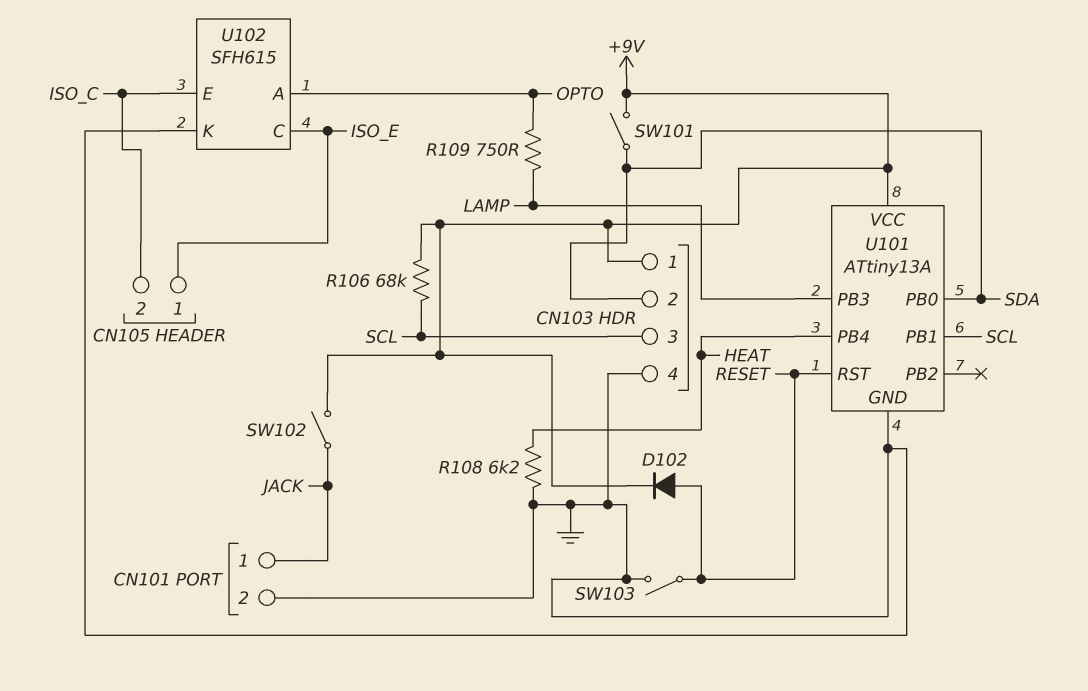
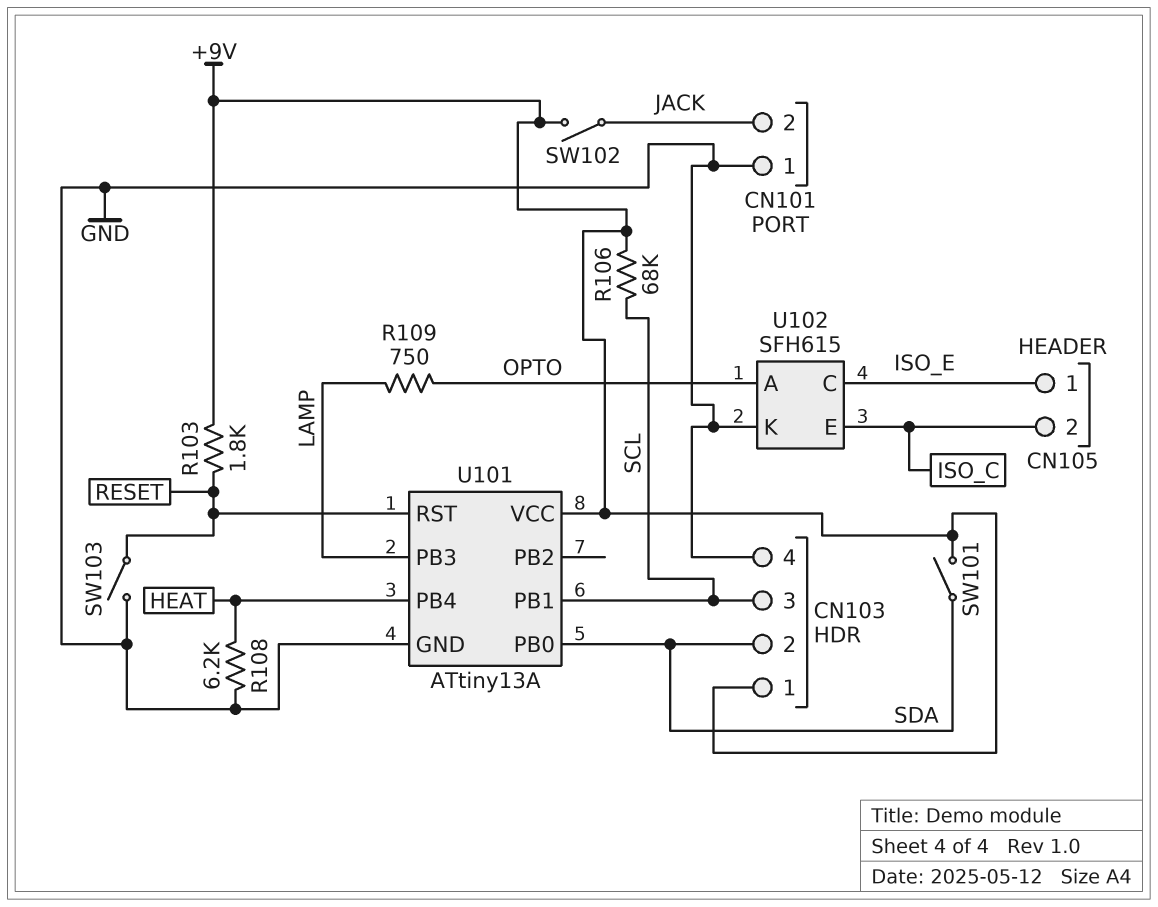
CN101 pin 1: JACK -> GND
CN101 pin 2: GND -> JACK
D102: diode (A RESET, K +9V) -> none
R103: none -> 1.8k (+9V, RESET)

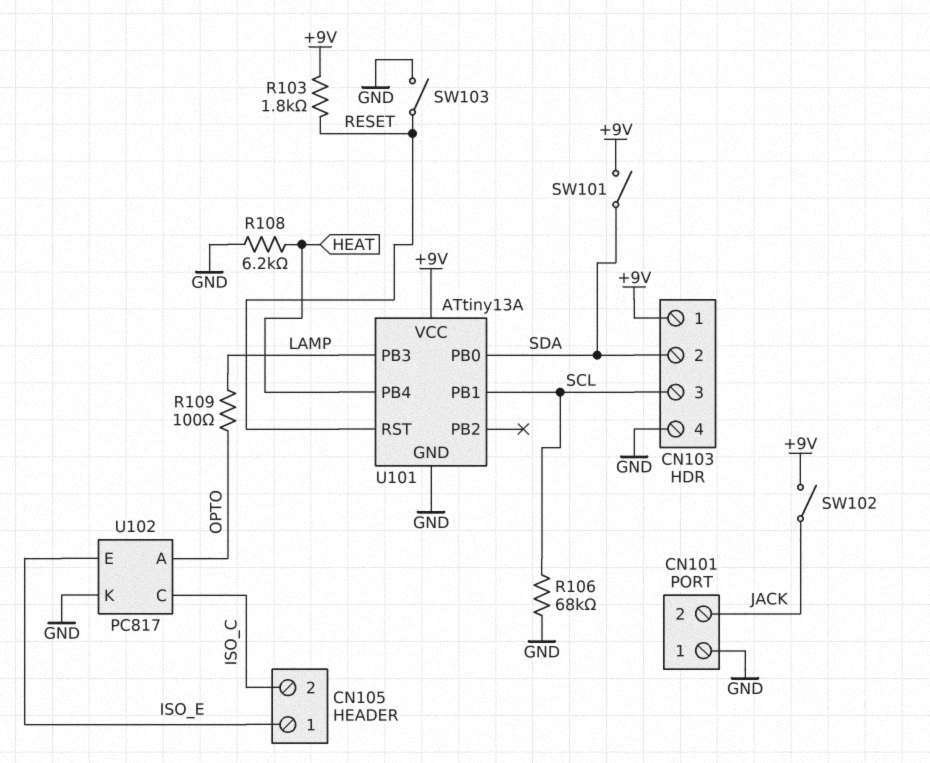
R106: 68k (+9V, SCL) -> 68k (GND, SCL)
R109: 750 (LAMP, OPTO) -> 100 (LAMP, OPTO)
U102: SFH615 -> PC817
U102 pin C: ISO_E -> ISO_C
U102 pin E: ISO_C -> ISO_E

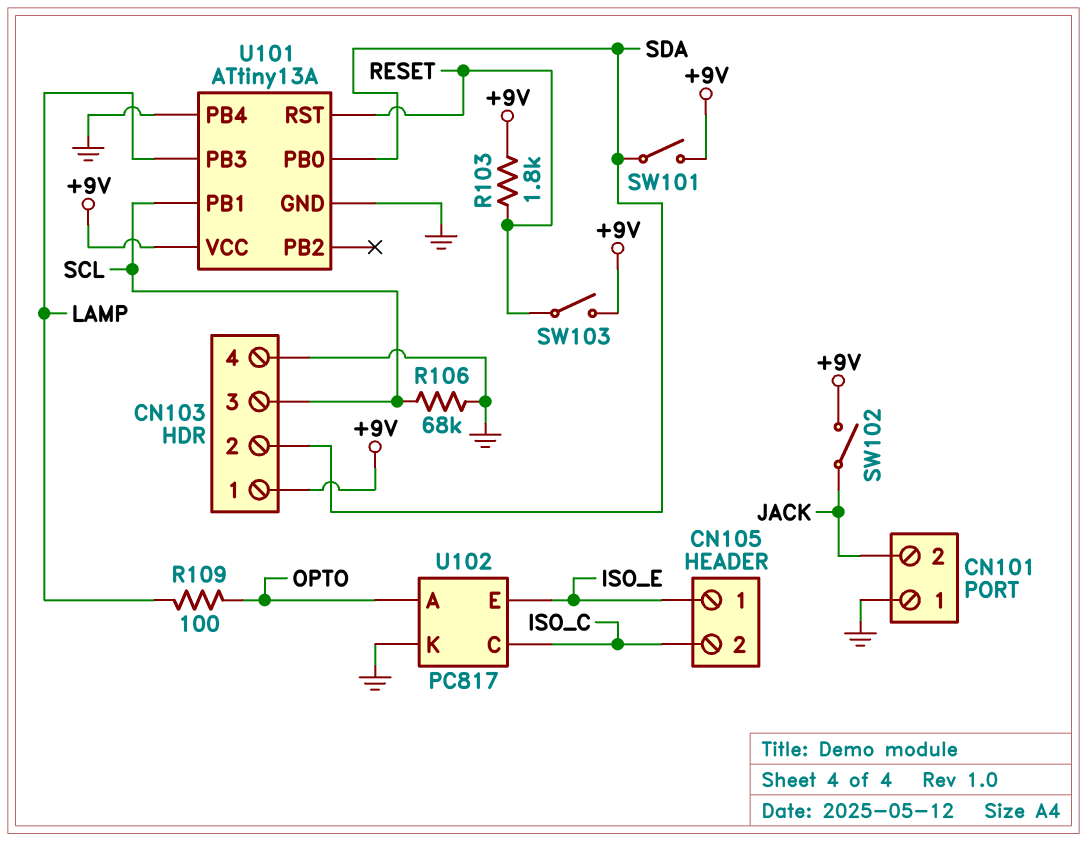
R108: 6.2k (GND, HEAT) -> none
SW103: switch (GND, RESET) -> switch (+9V, RESET)
U101 pin PB4: HEAT -> GND

